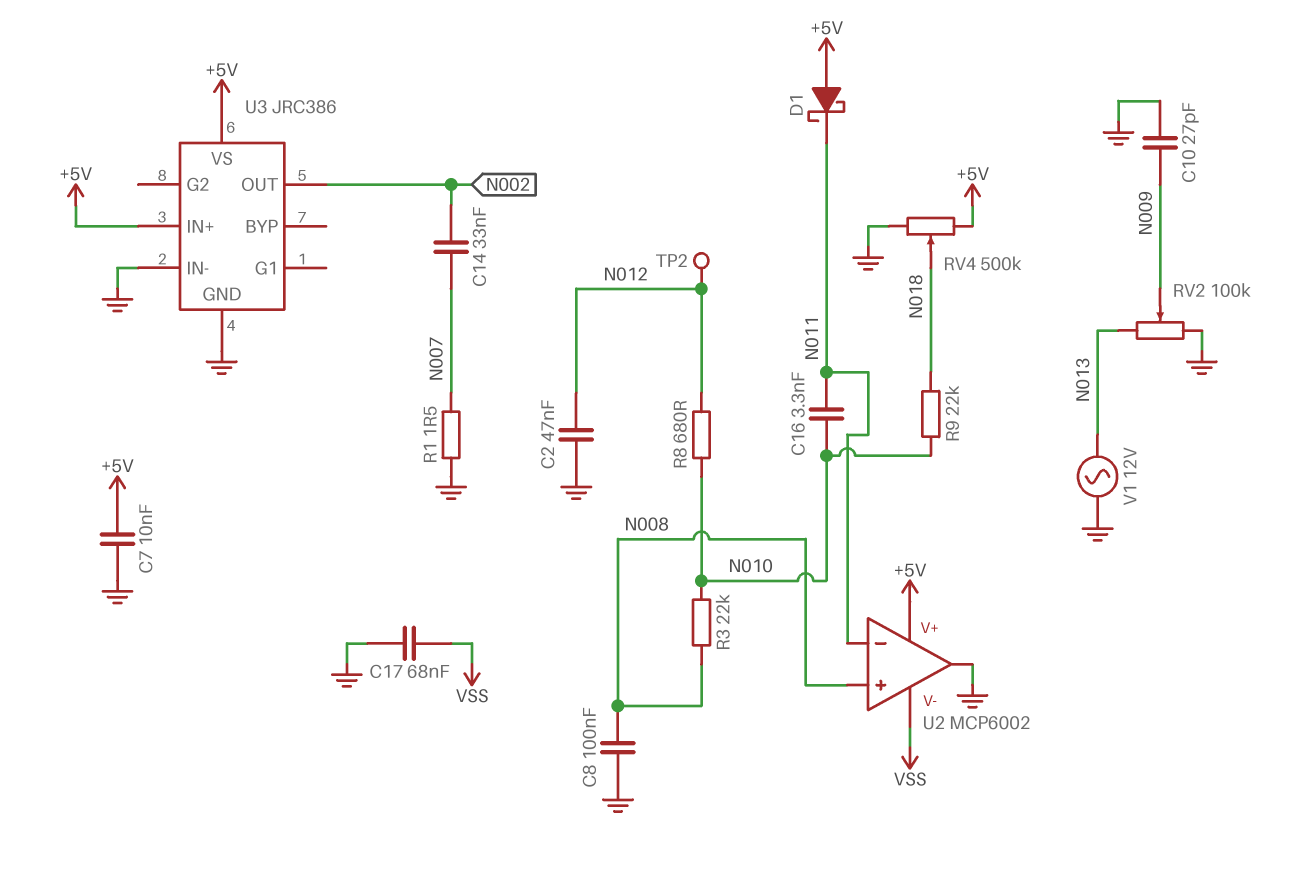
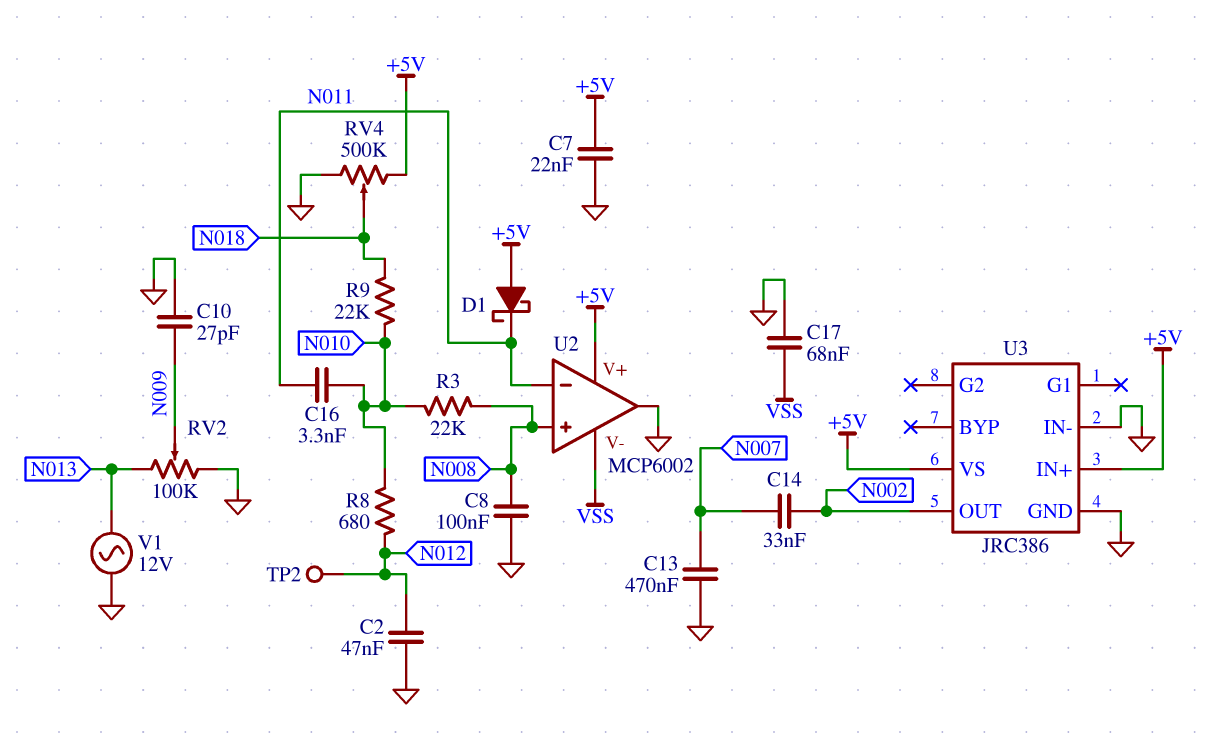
C7: 10nF (+5V, GND) -> 22nF (+5V, GND)
C13: none -> 470nF (GND, N007)
R1: 1.5 (GND, N007) -> none

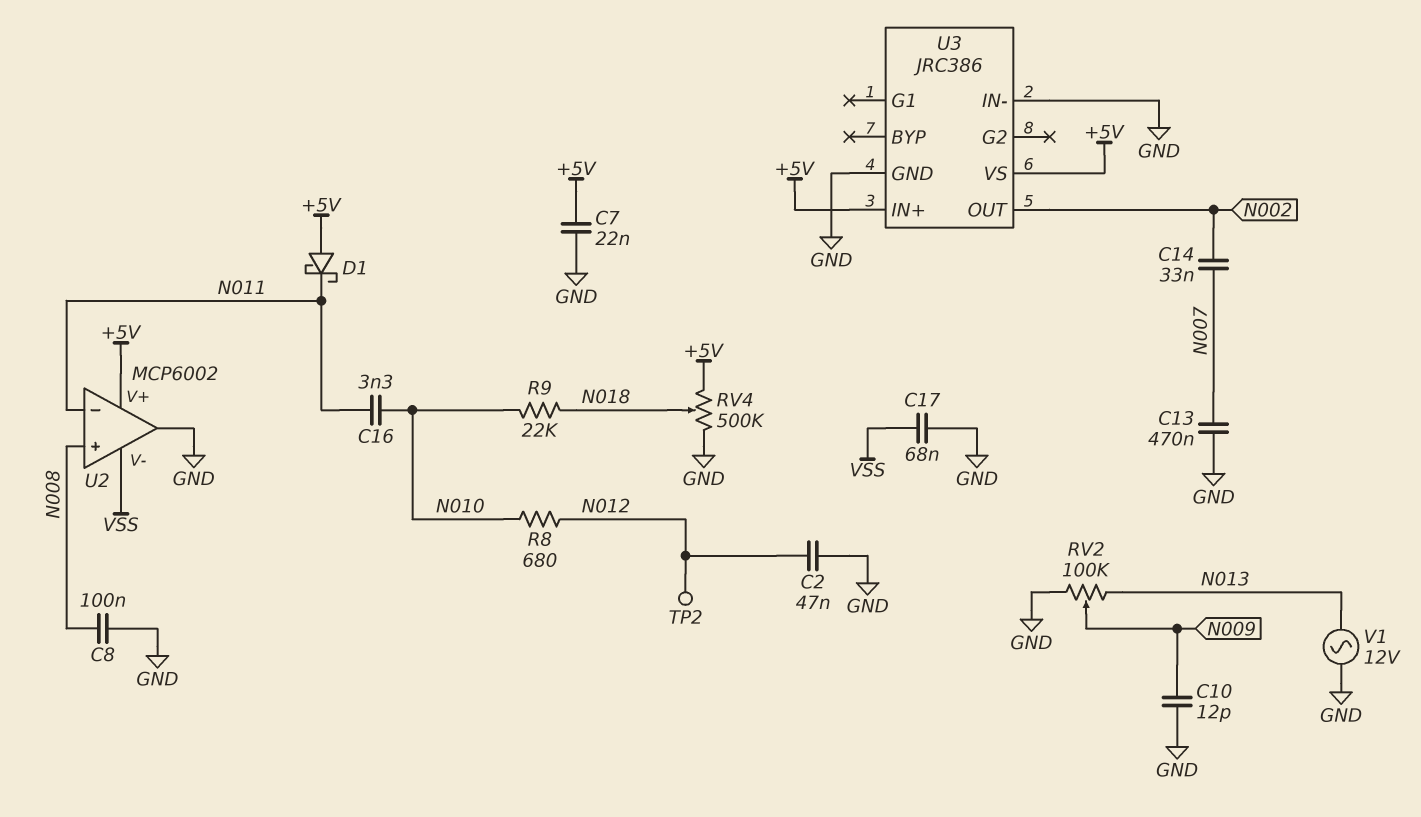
C10: 27pF (GND, N009) -> 12pF (GND, N009)
R3: 22k (N008, N010) -> none

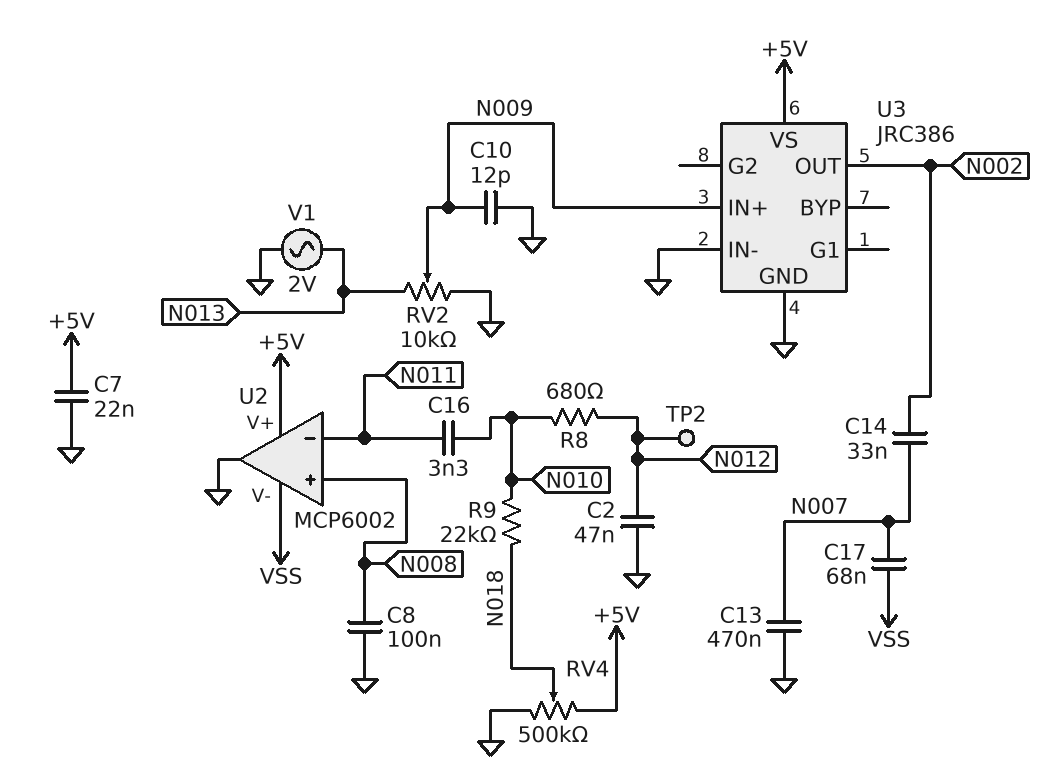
C17: 68nF (GND, VSS) -> 68nF (N007, VSS)
D1: schottky (A +5V, K N011) -> none
RV2: 100k (GND, N013, wiper N009) -> 10k (GND, N013, wiper N009)
U3 pin IN+: +5V -> N009
V1: AC 12V (GND, N013) -> AC 2V (GND, N013)

